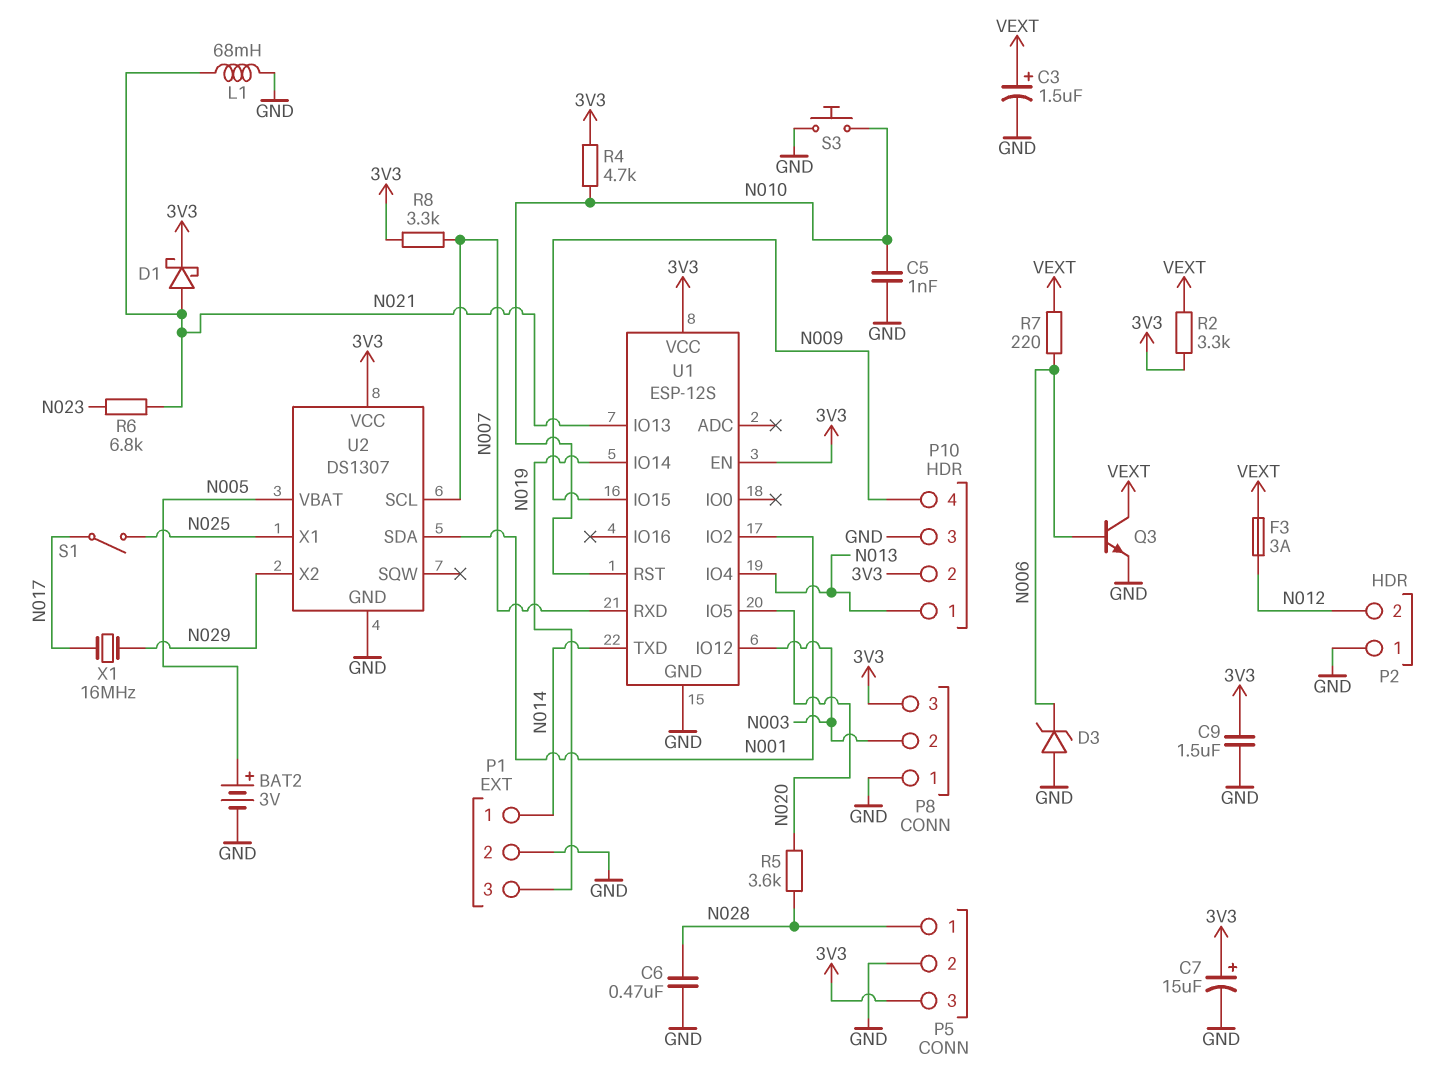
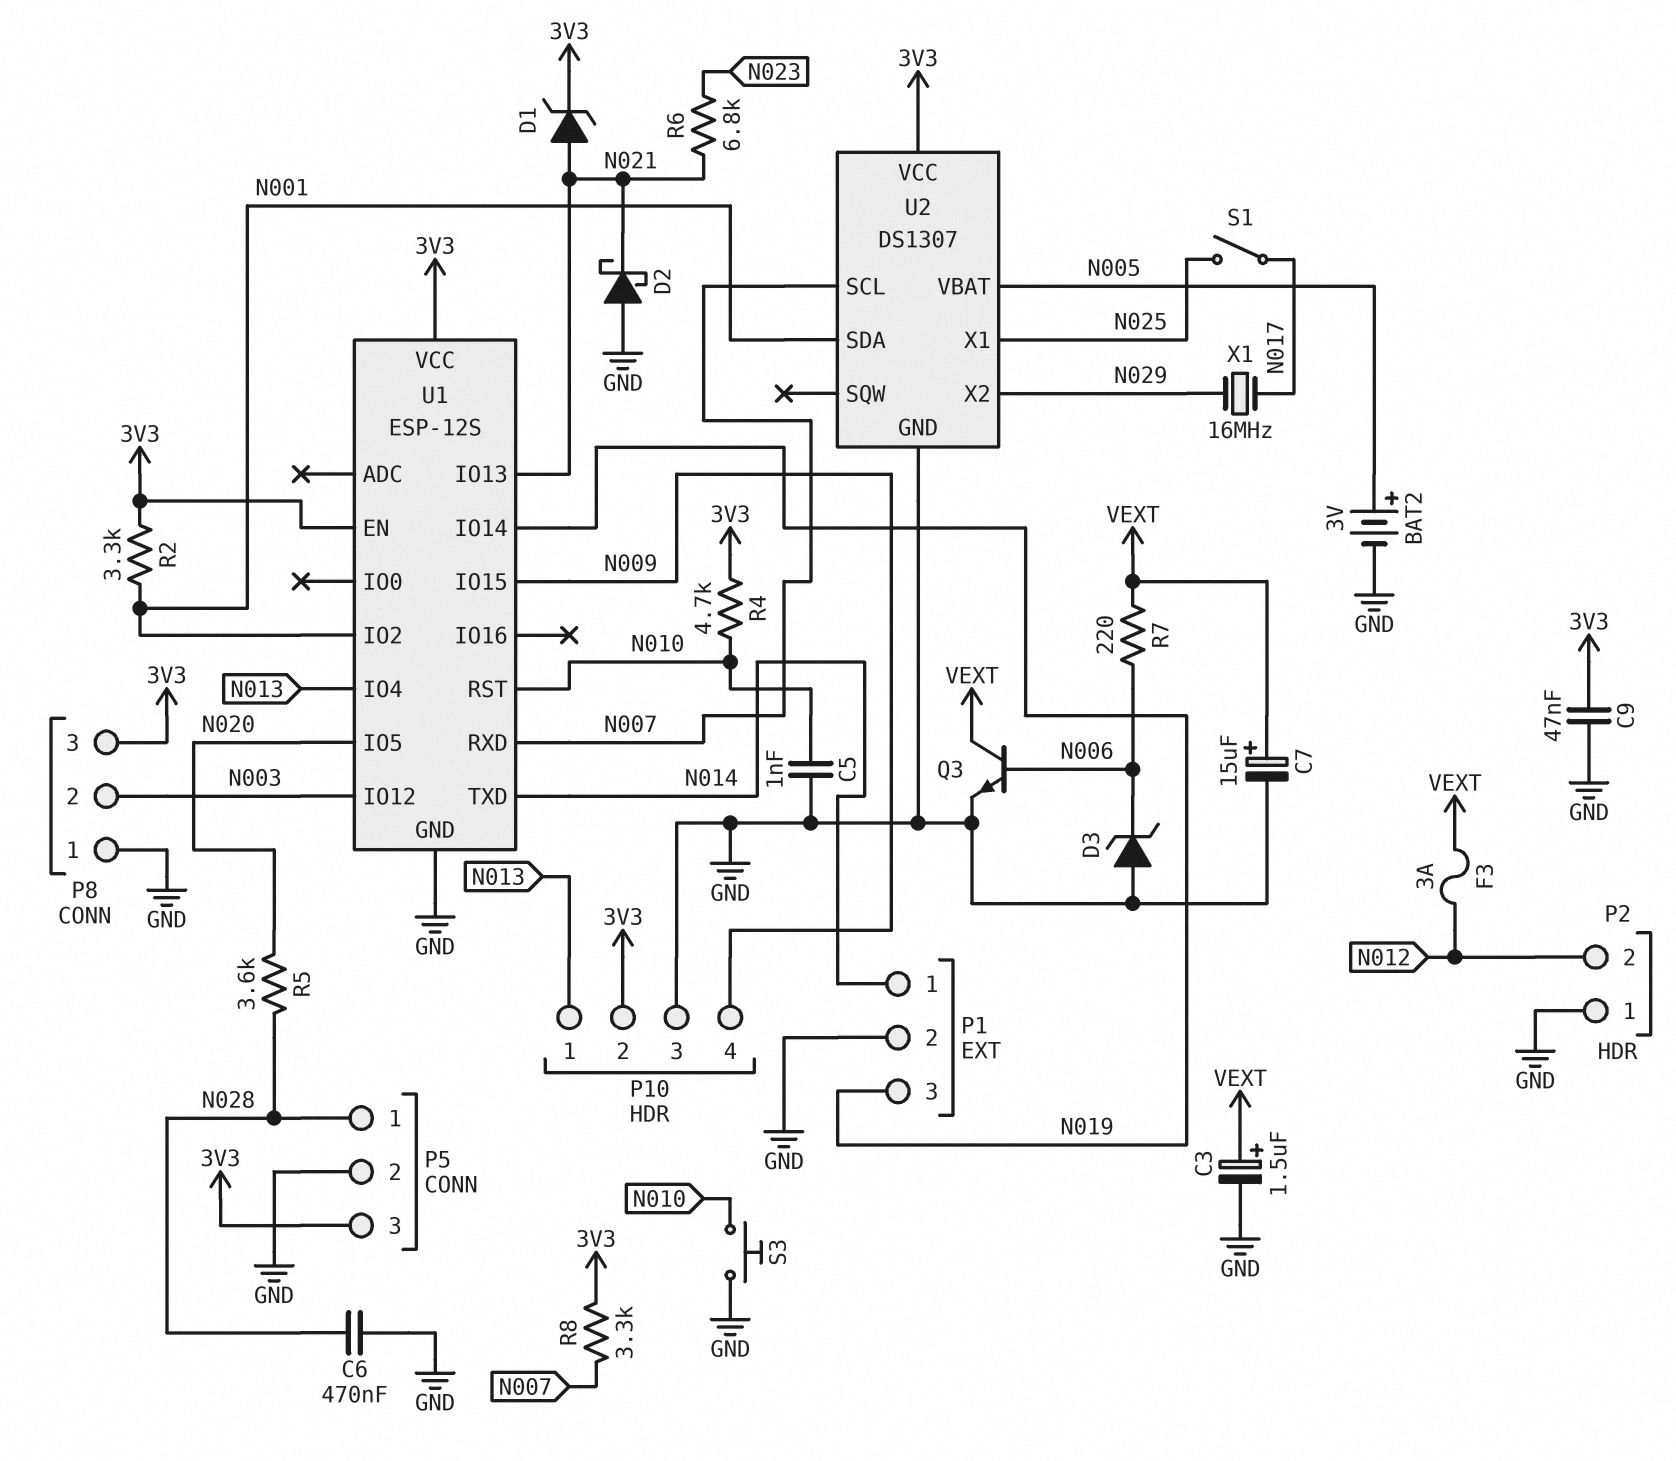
C7: 15uF (plus 3V3, minus GND) -> 15uF (plus VEXT, minus GND)
C9: 1.5uF (3V3, GND) -> 47nF (3V3, GND)
D1: schottky (A N021, K 3V3) -> zener (A N021, K 3V3)
D2: none -> schottky (A GND, K N021)
L1: 68mH (GND, N021) -> none
R2: 3.3k (3V3, VEXT) -> 3.3k (3V3, N001)

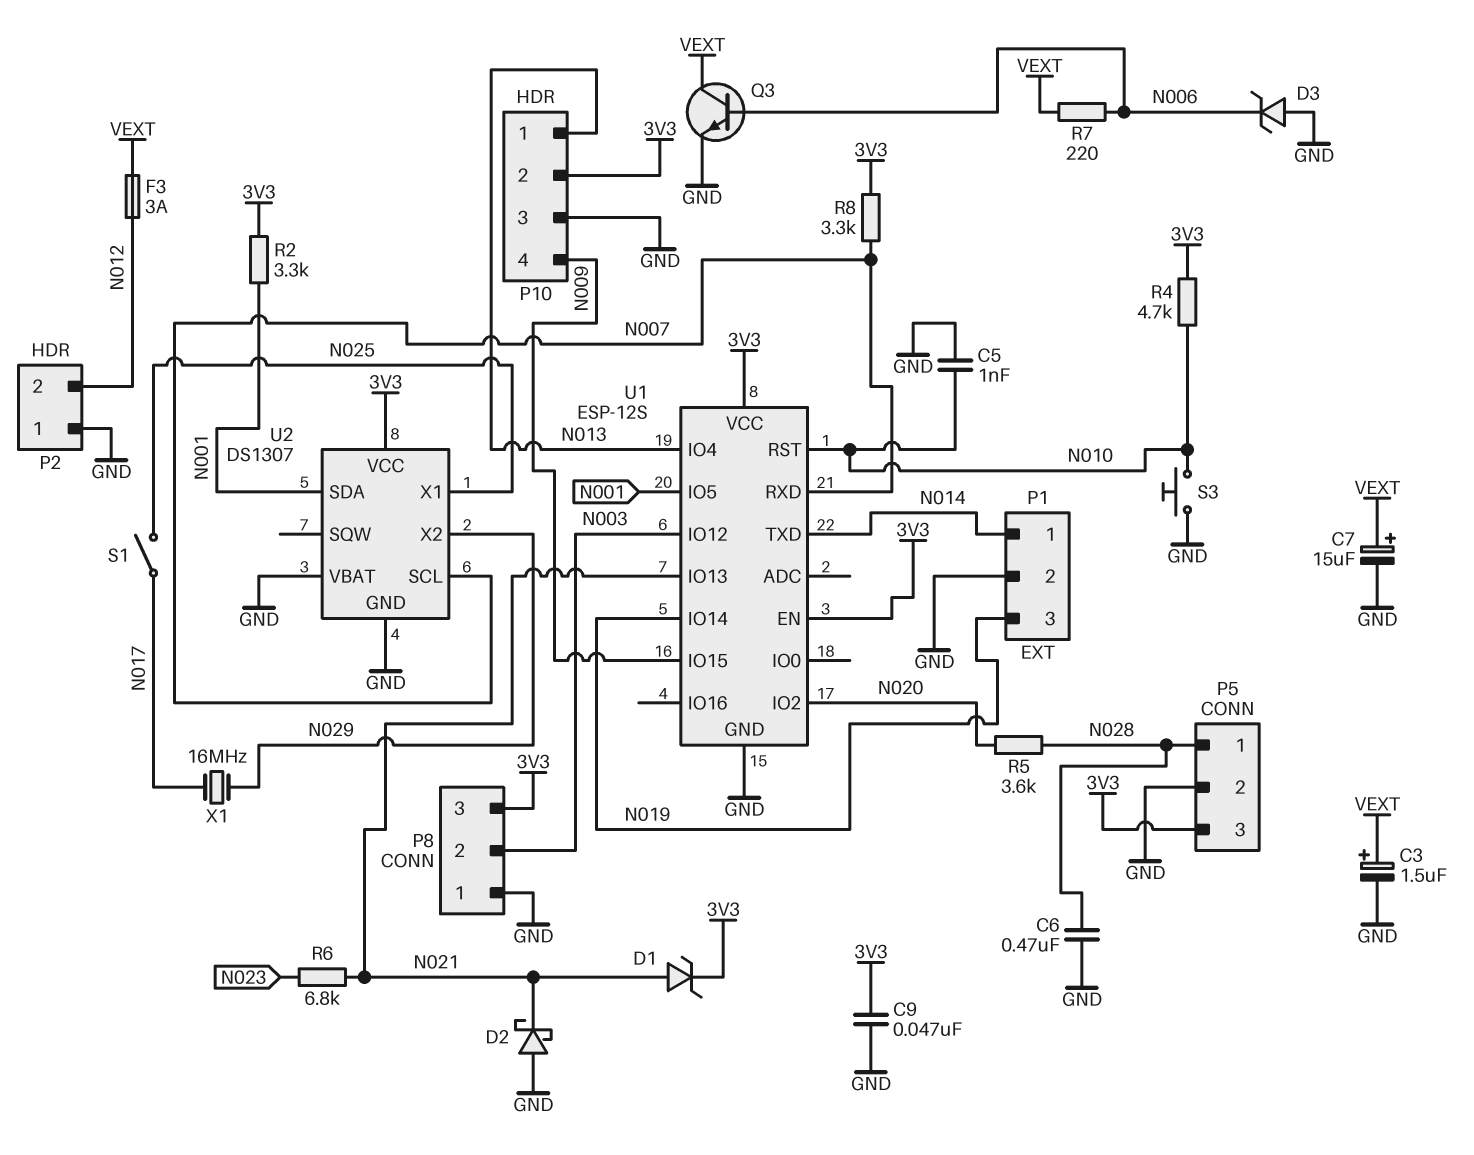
BAT2: 3V (plus N005, minus GND) -> none
U1 pin IO2: N001 -> N020
U1 pin IO5: N020 -> N001
U2 pin VBAT: N005 -> GND

